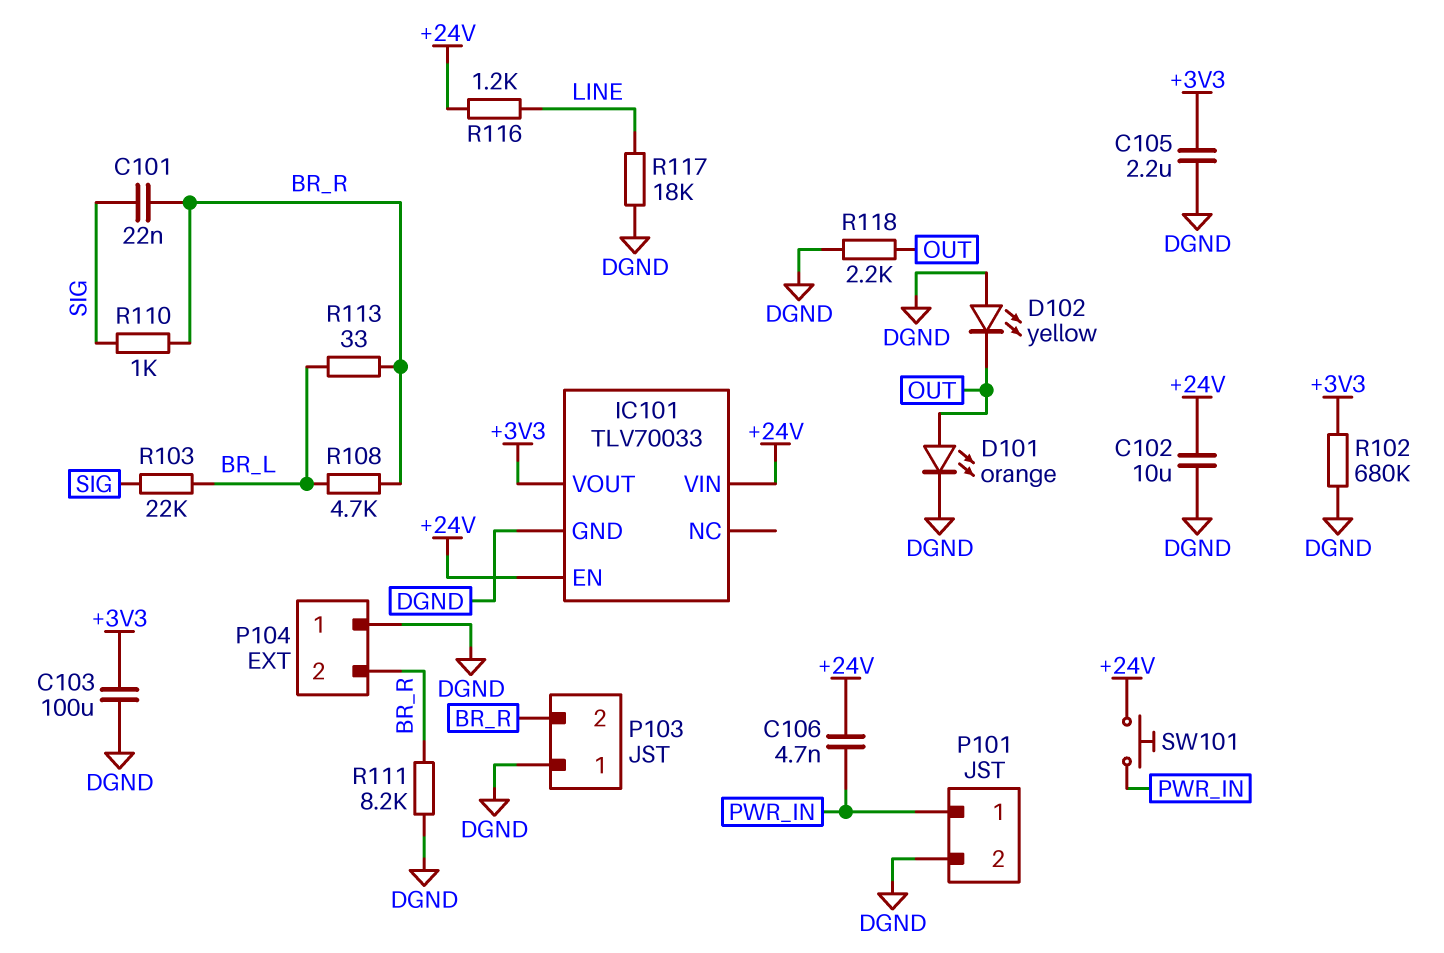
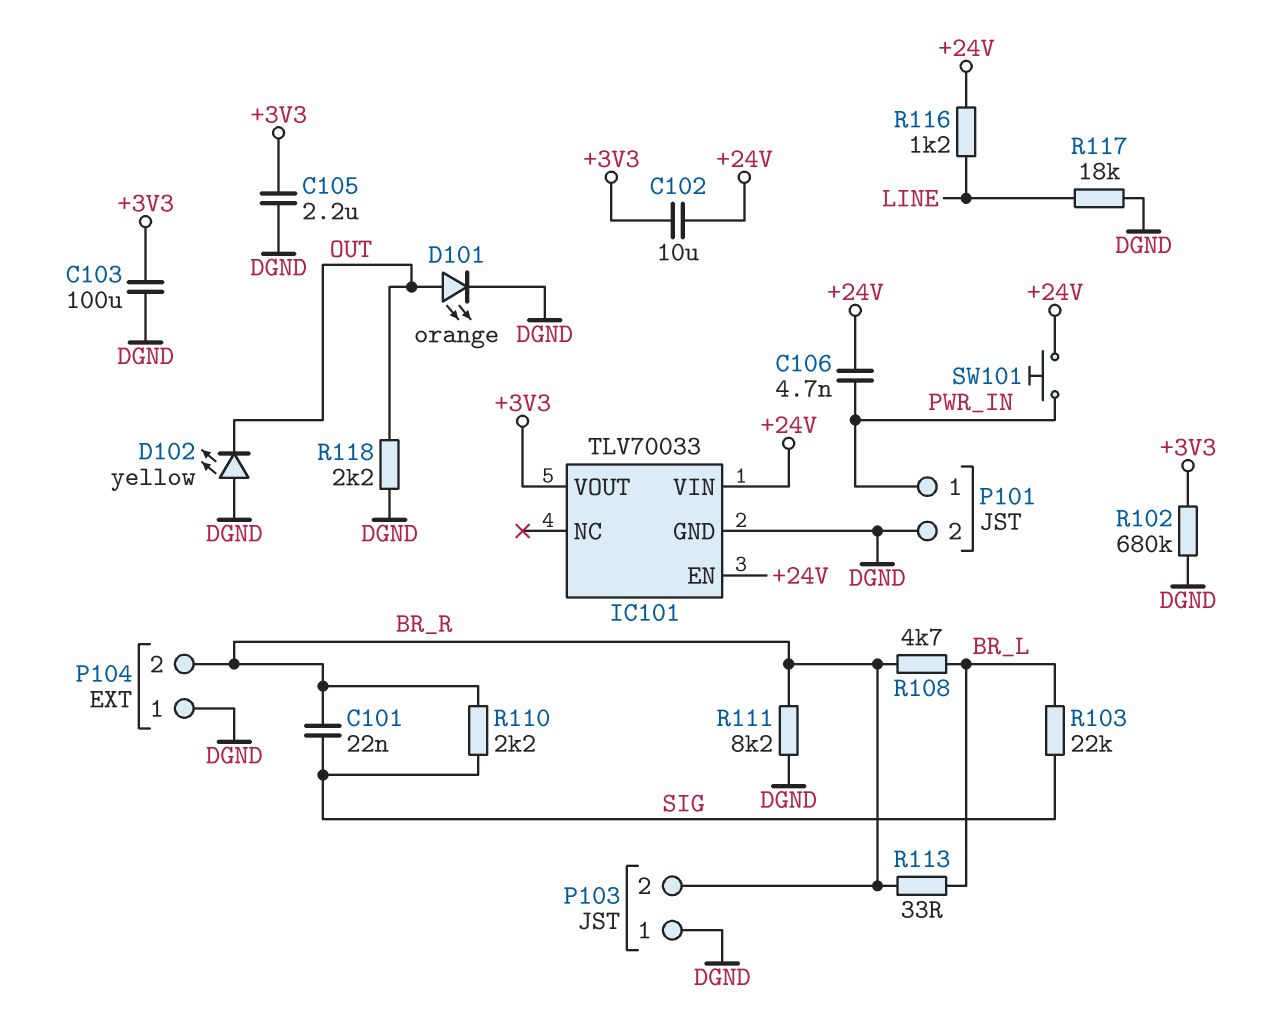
C102: 10uF (+24V, DGND) -> 10uF (+3V3, +24V)
R110: 1k (BR_R, SIG) -> 2.2k (BR_R, SIG)

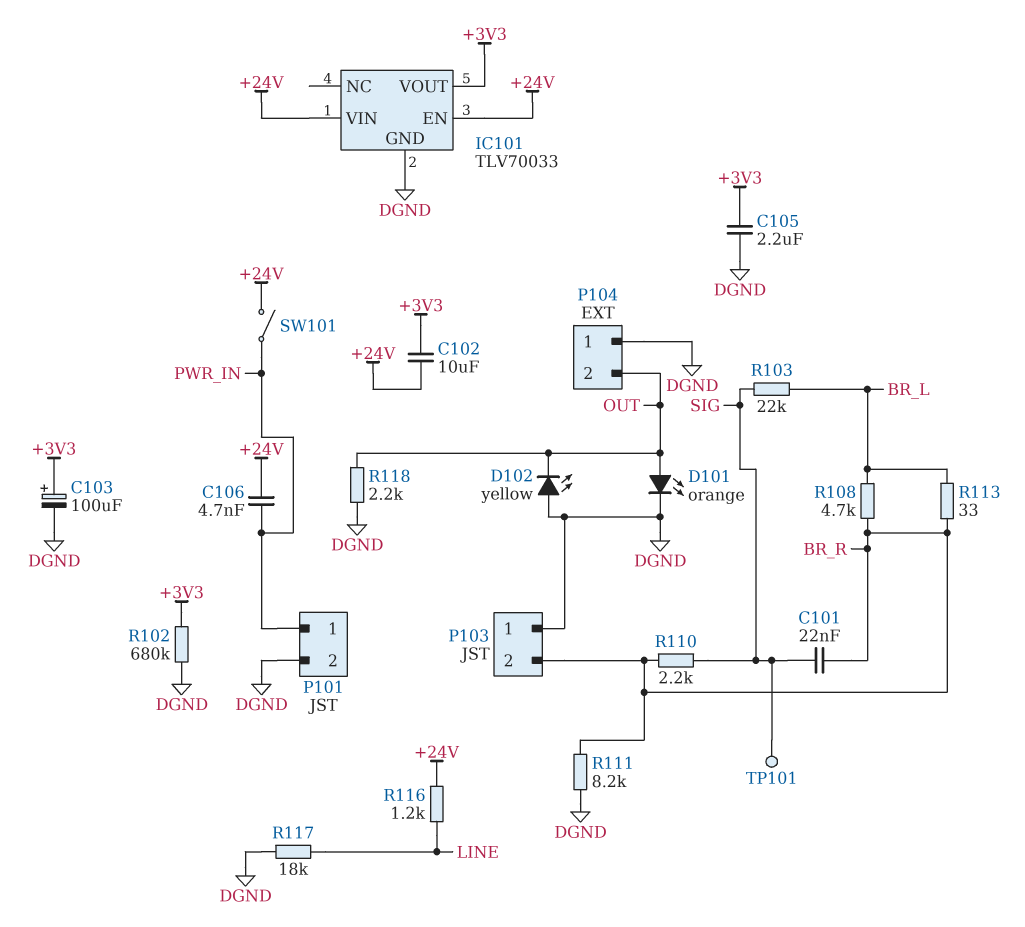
C103: 100uF (+3V3, DGND) -> 100uF (plus +3V3, minus DGND)
P104 pin 2: BR_R -> OUT
SW101: button (+24V, PWR_IN) -> switch (+24V, PWR_IN)
TP101: none -> test point (SIG)

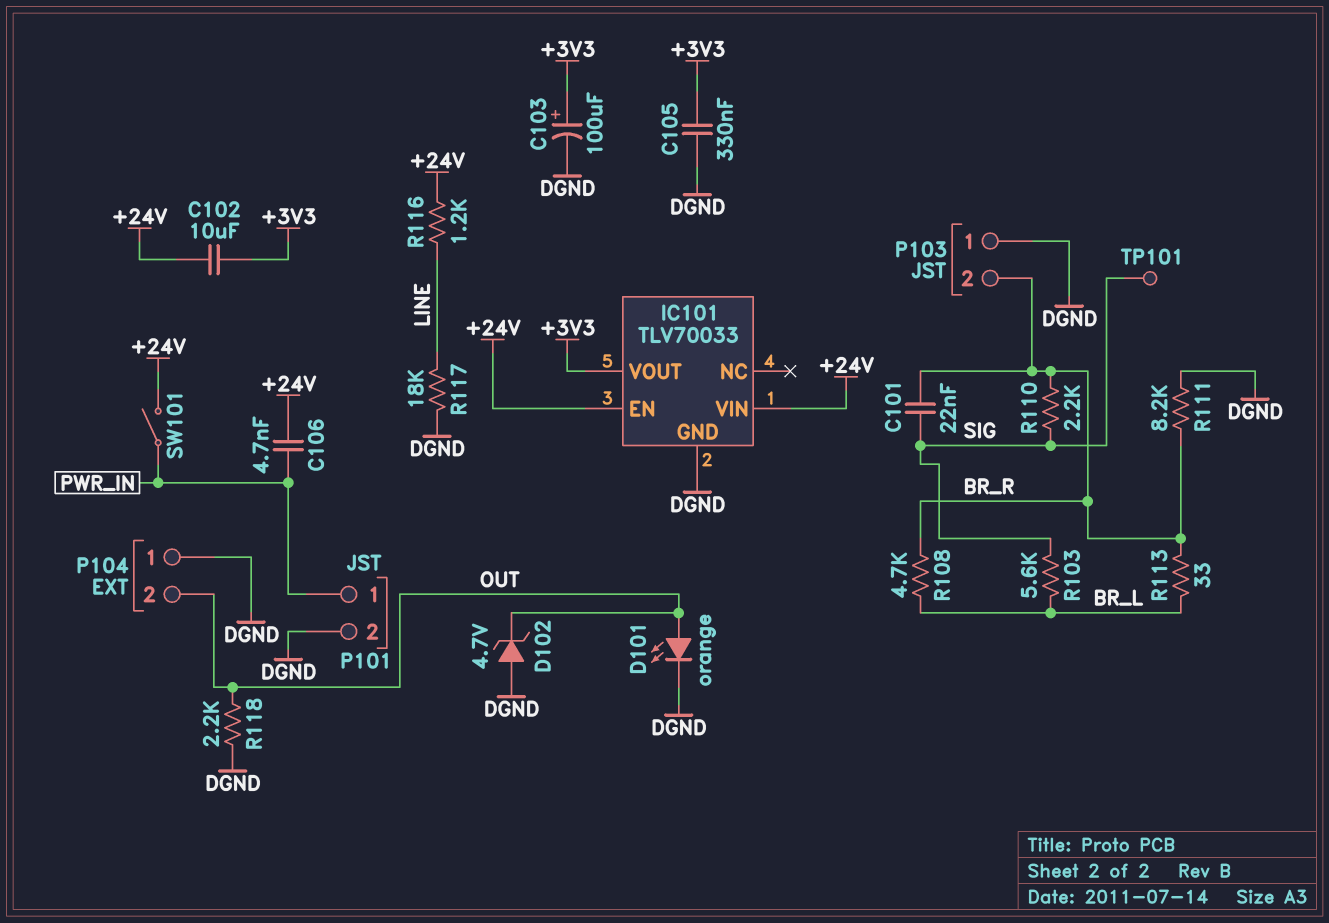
C105: 2.2uF (+3V3, DGND) -> 330nF (+3V3, DGND)
D102: LED yellow (A DGND, K OUT) -> zener 4.7V (A DGND, K OUT)
R102: 680k (+3V3, DGND) -> none
R103: 22k (BR_L, SIG) -> 5.6k (BR_L, SIG)

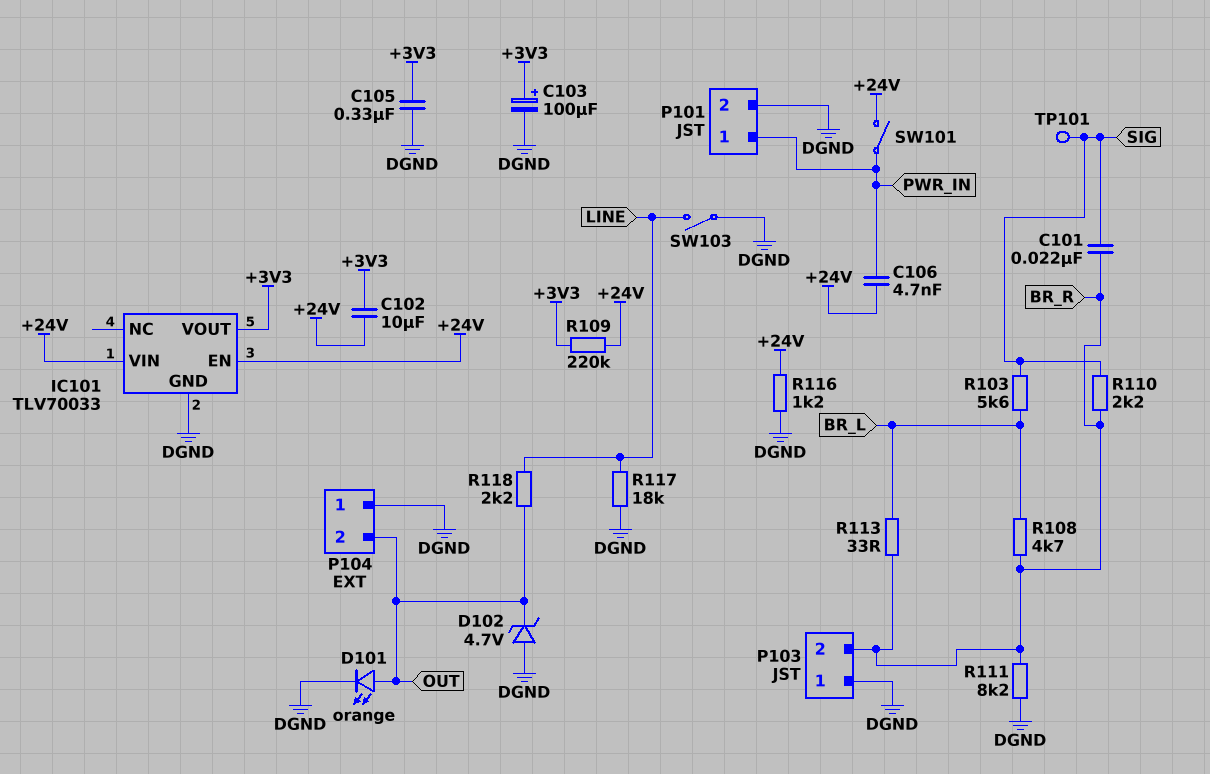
R109: none -> 220k (+3V3, +24V)
R116: 1.2k (+24V, LINE) -> 1.2k (+24V, DGND)
R118: 2.2k (DGND, OUT) -> 2.2k (LINE, OUT)
SW103: none -> switch (DGND, LINE)

